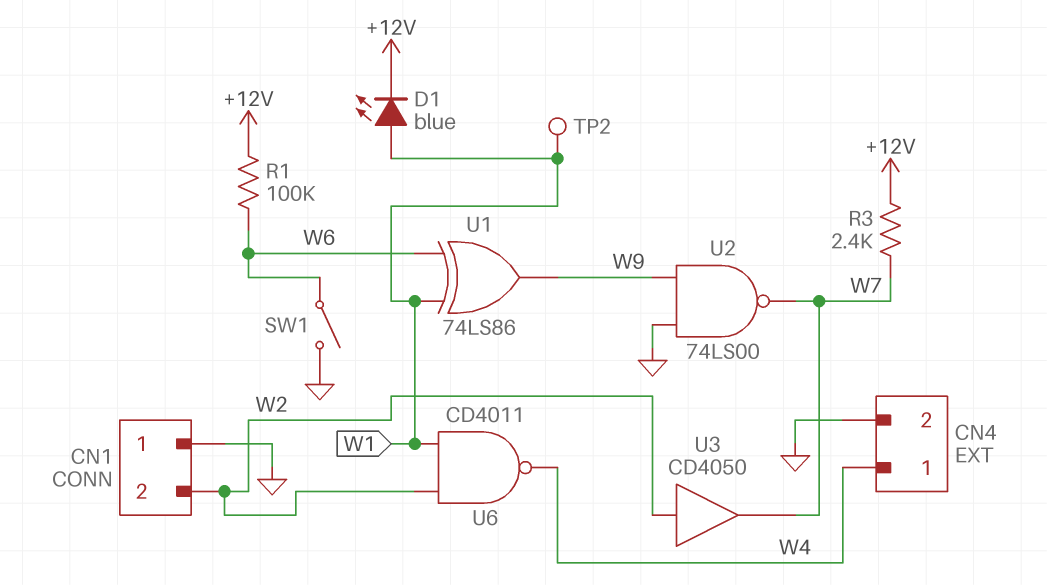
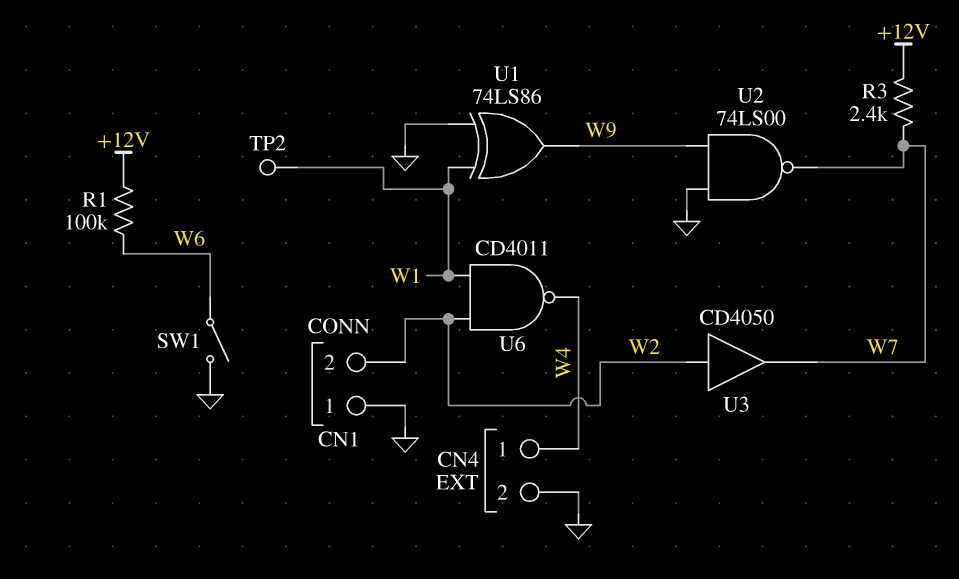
D1: LED blue (A W1, K +12V) -> none
U1: XOR 74LS86 (in W1, in W6, out W9) -> XOR 74LS86 (in GND, in W1, out W9)

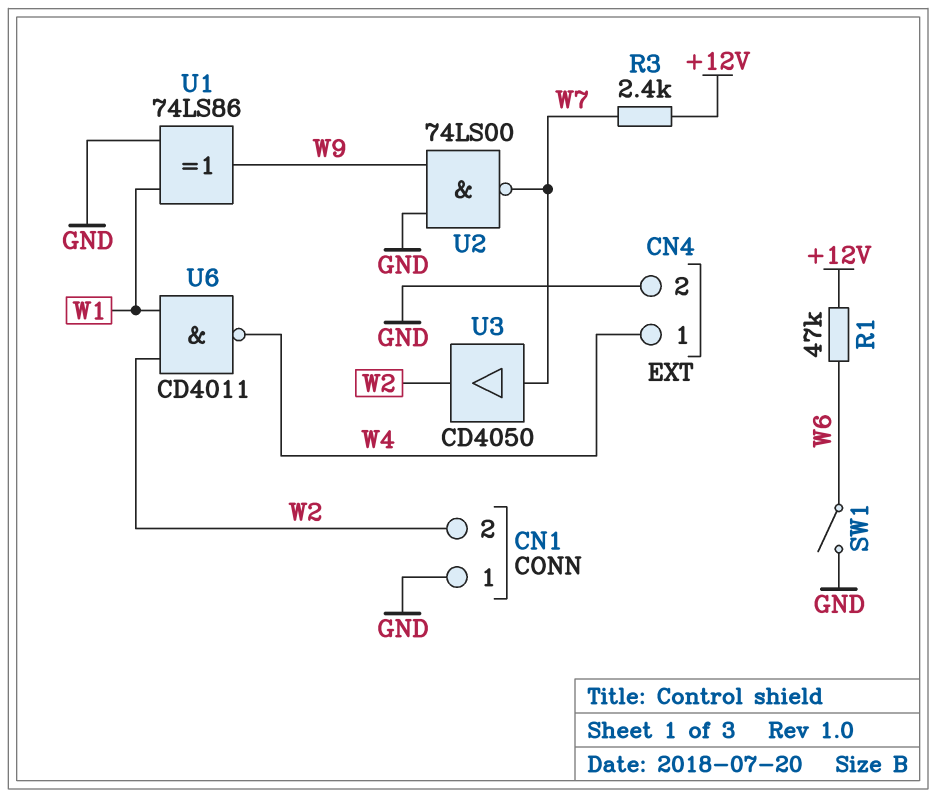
R1: 100k (+12V, W6) -> 47k (+12V, W6)
TP2: test point (W1) -> none
U3: buffer CD4050 (in W2, out W7) -> buffer CD4050 (in W7, out W2)

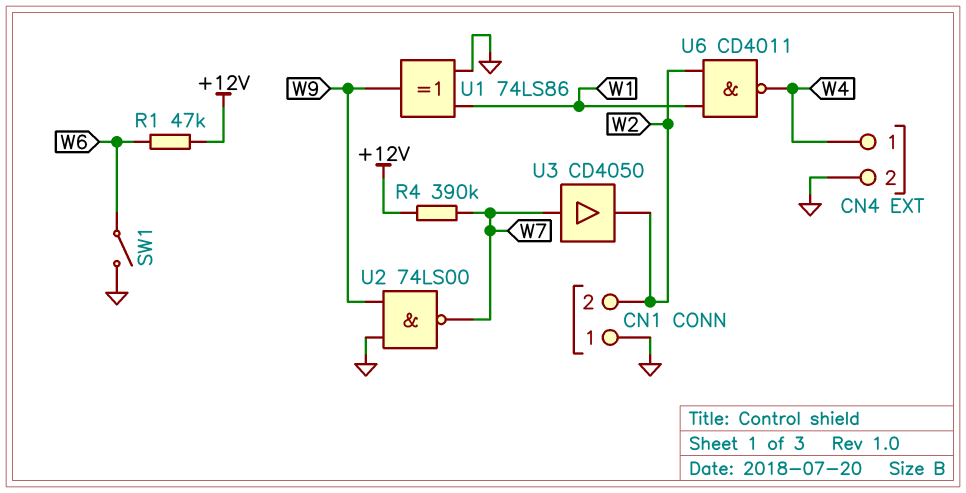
R3: 2.4k (+12V, W7) -> none
R4: none -> 390k (+12V, W7)

